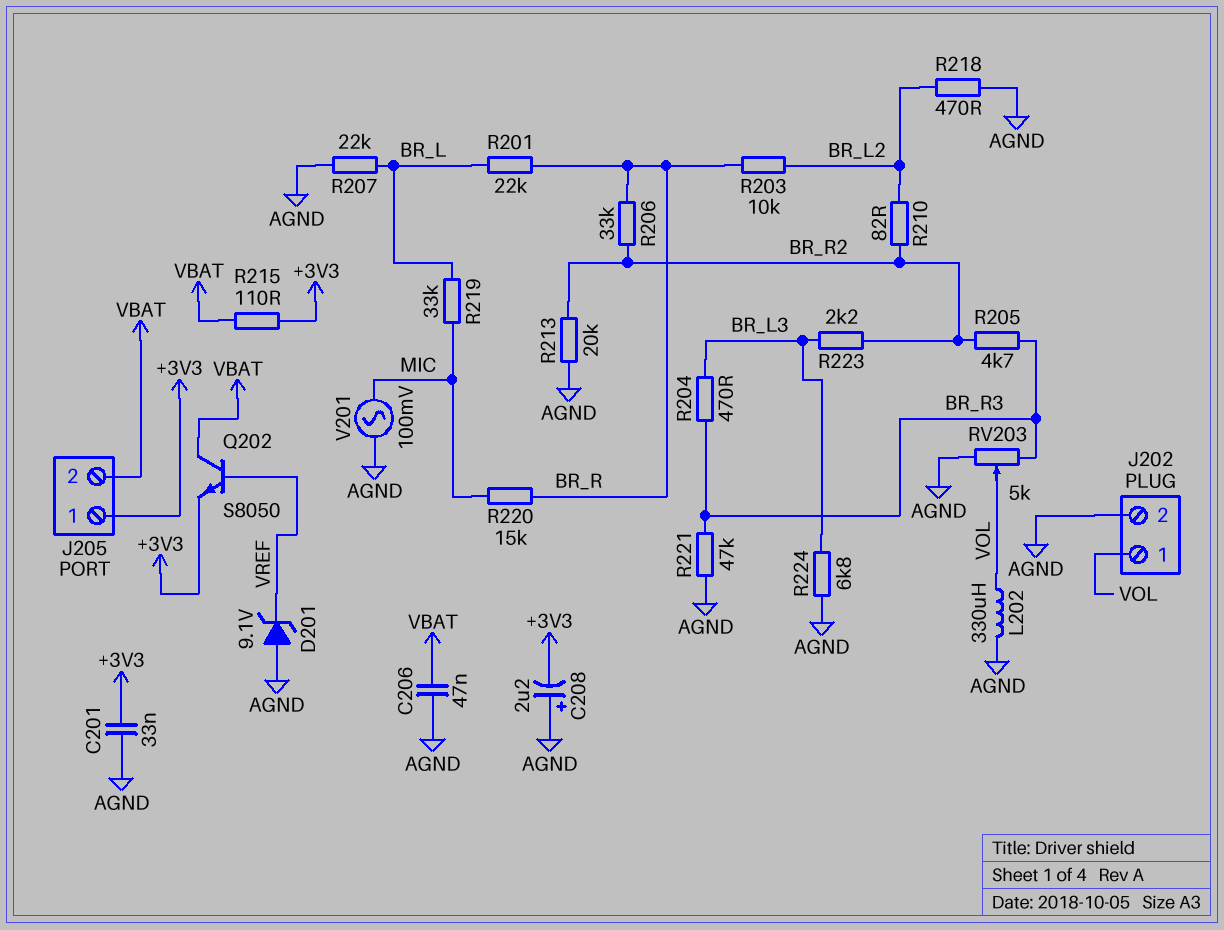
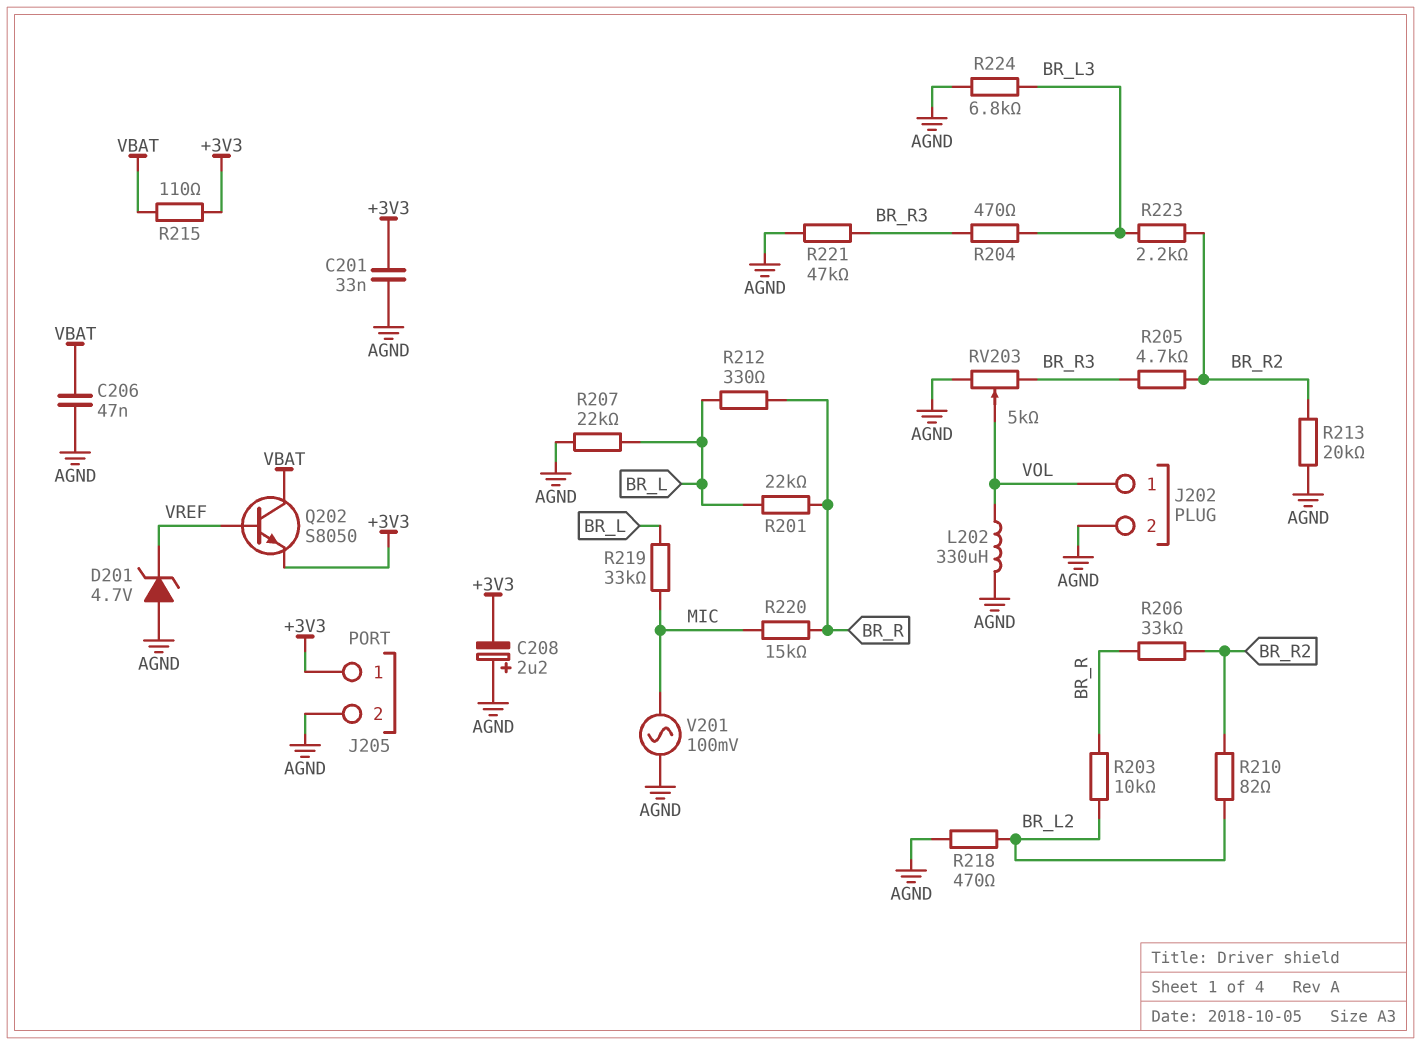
D201: zener 9.1V (A AGND, K VREF) -> zener 4.7V (A AGND, K VREF)
J205 pin 2: VBAT -> AGND
R212: none -> 330 (BR_L, BR_R)

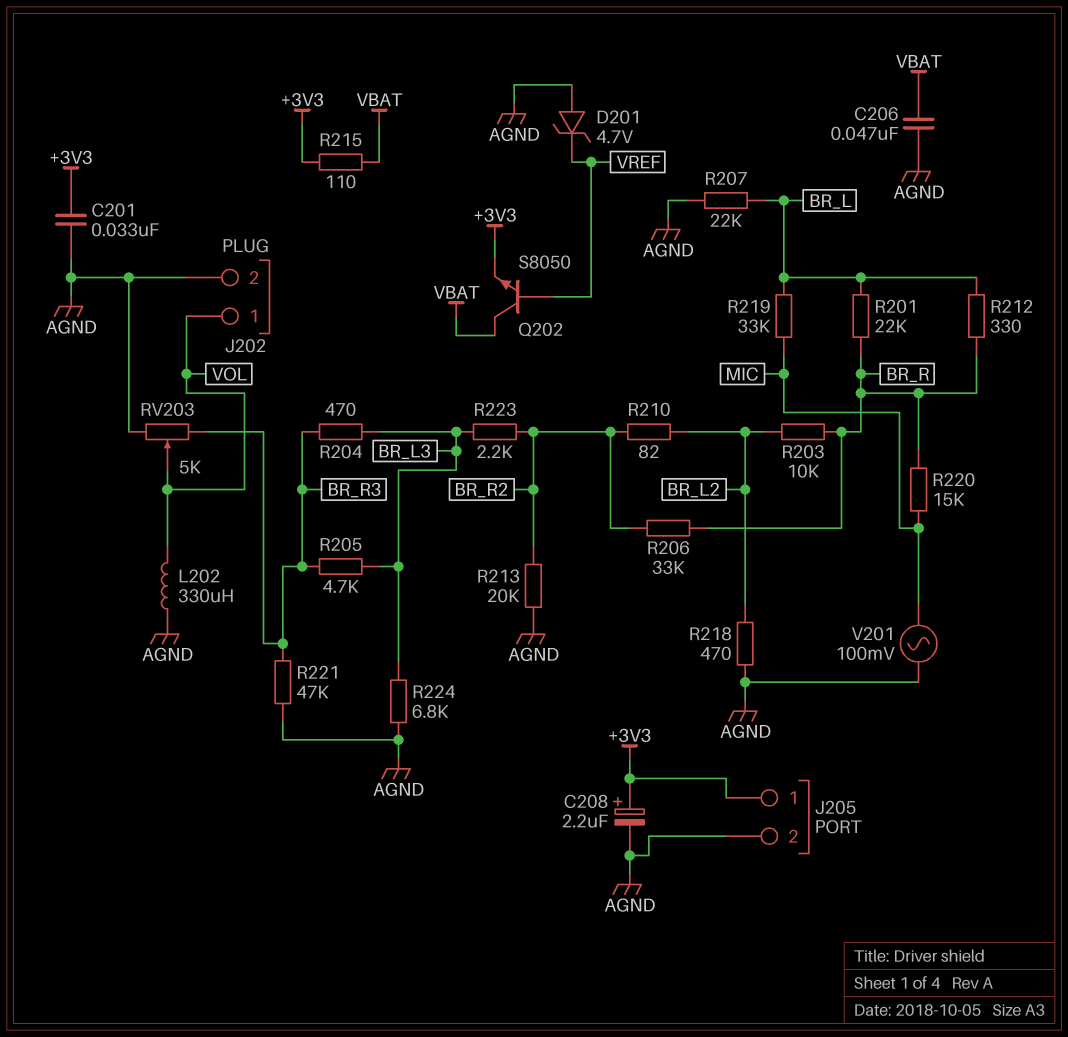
C208: 2.2uF (plus AGND, minus +3V3) -> 2.2uF (plus +3V3, minus AGND)
R205: 4.7k (BR_R2, BR_R3) -> 4.7k (BR_L3, BR_R3)

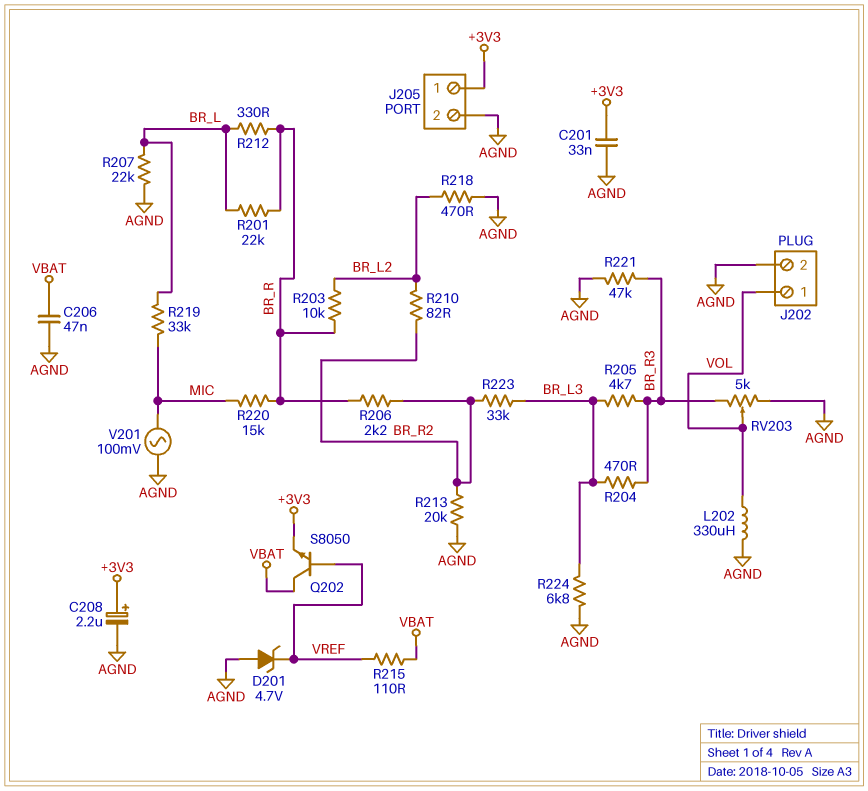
R206: 33k (BR_R, BR_R2) -> 2.2k (BR_R, BR_R2)
R215: 110 (+3V3, VBAT) -> 110 (VBAT, VREF)
R223: 2.2k (BR_L3, BR_R2) -> 33k (BR_L3, BR_R2)

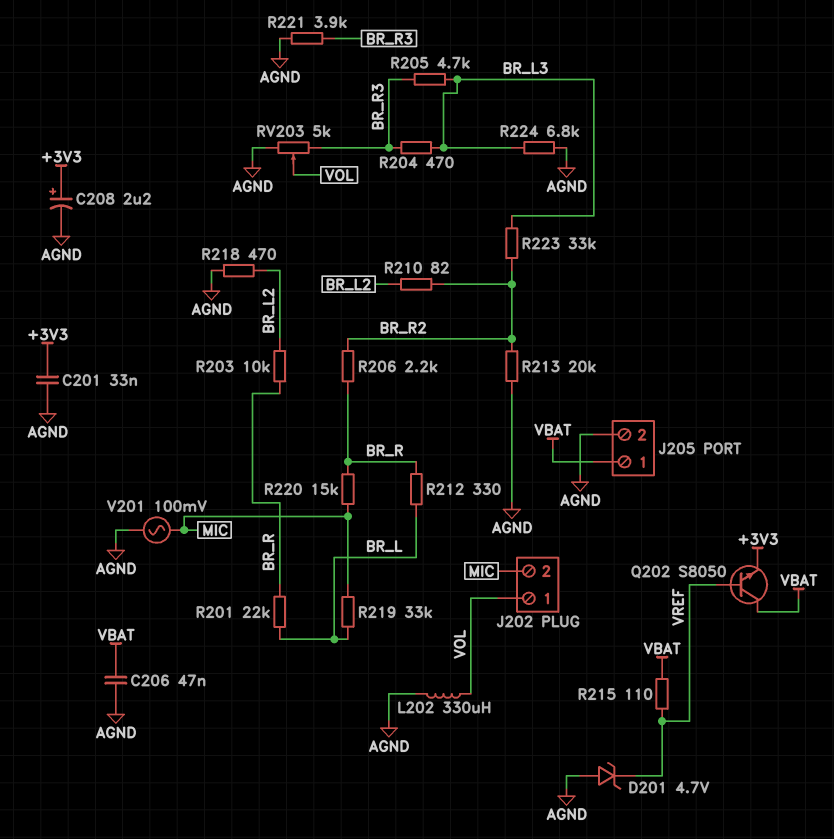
J202 pin 2: AGND -> MIC
J205 pin 1: +3V3 -> VBAT
R207: 22k (AGND, BR_L) -> none
R221: 47k (AGND, BR_R3) -> 3.9k (AGND, BR_R3)

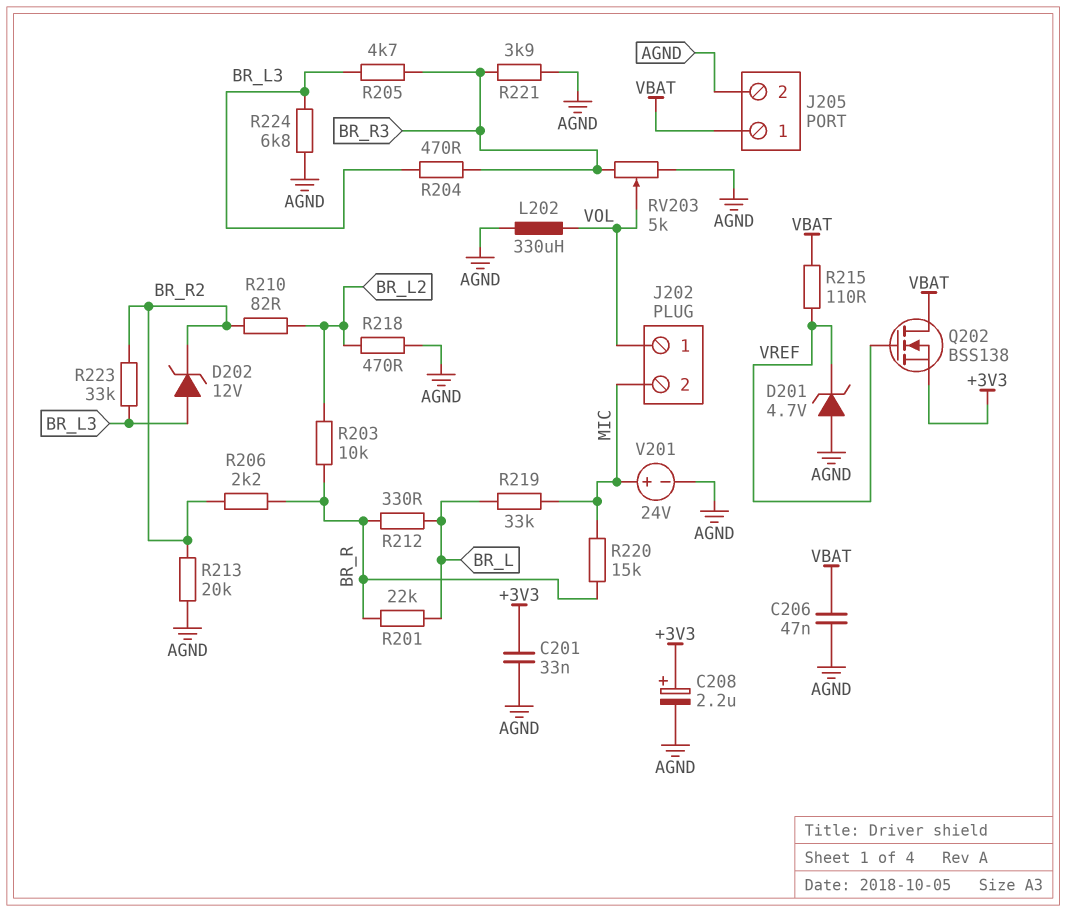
D202: none -> zener 12V (A BR_L3, K BR_R2)
Q202: NPN S8050 (B VREF, C VBAT, E +3V3) -> NMOS BSS138 (G VREF, D VBAT, S +3V3)
V201: AC 100mV (AGND, MIC) -> 24V (plus MIC, minus AGND)

